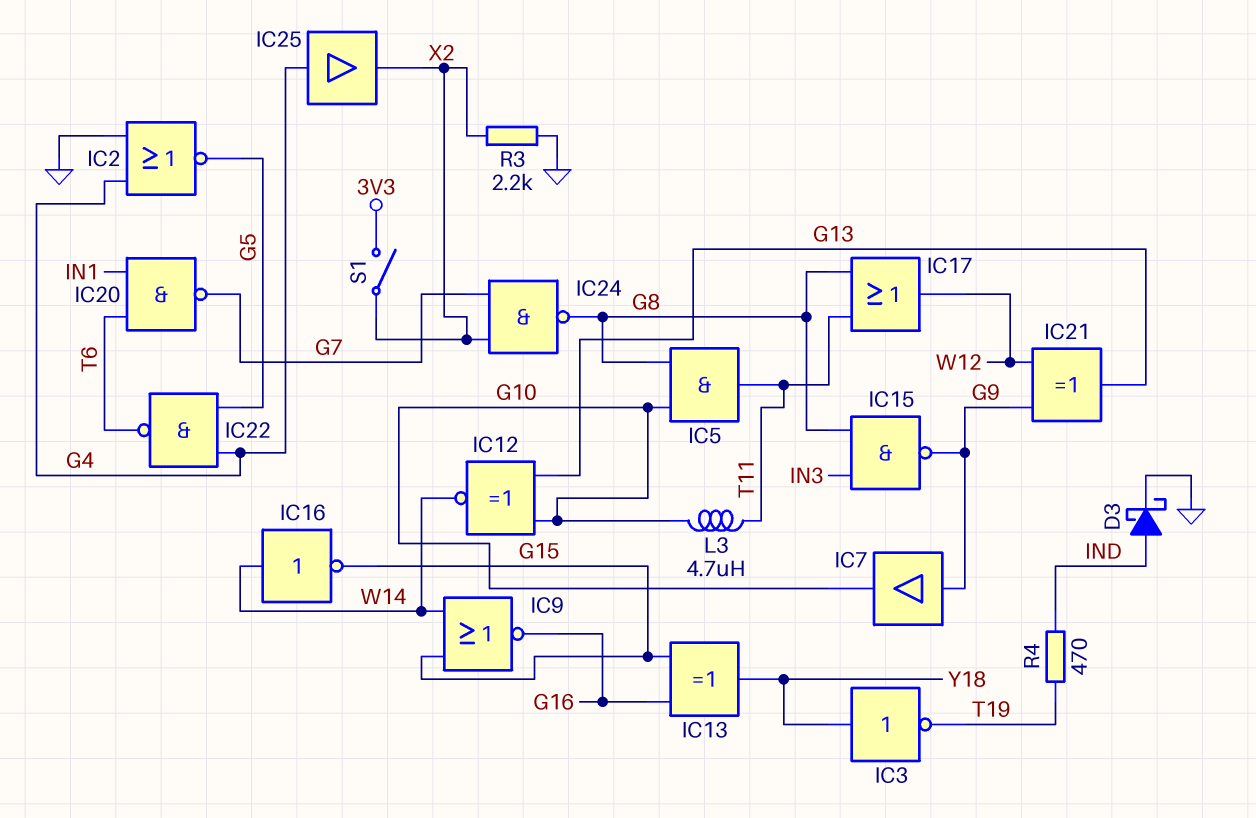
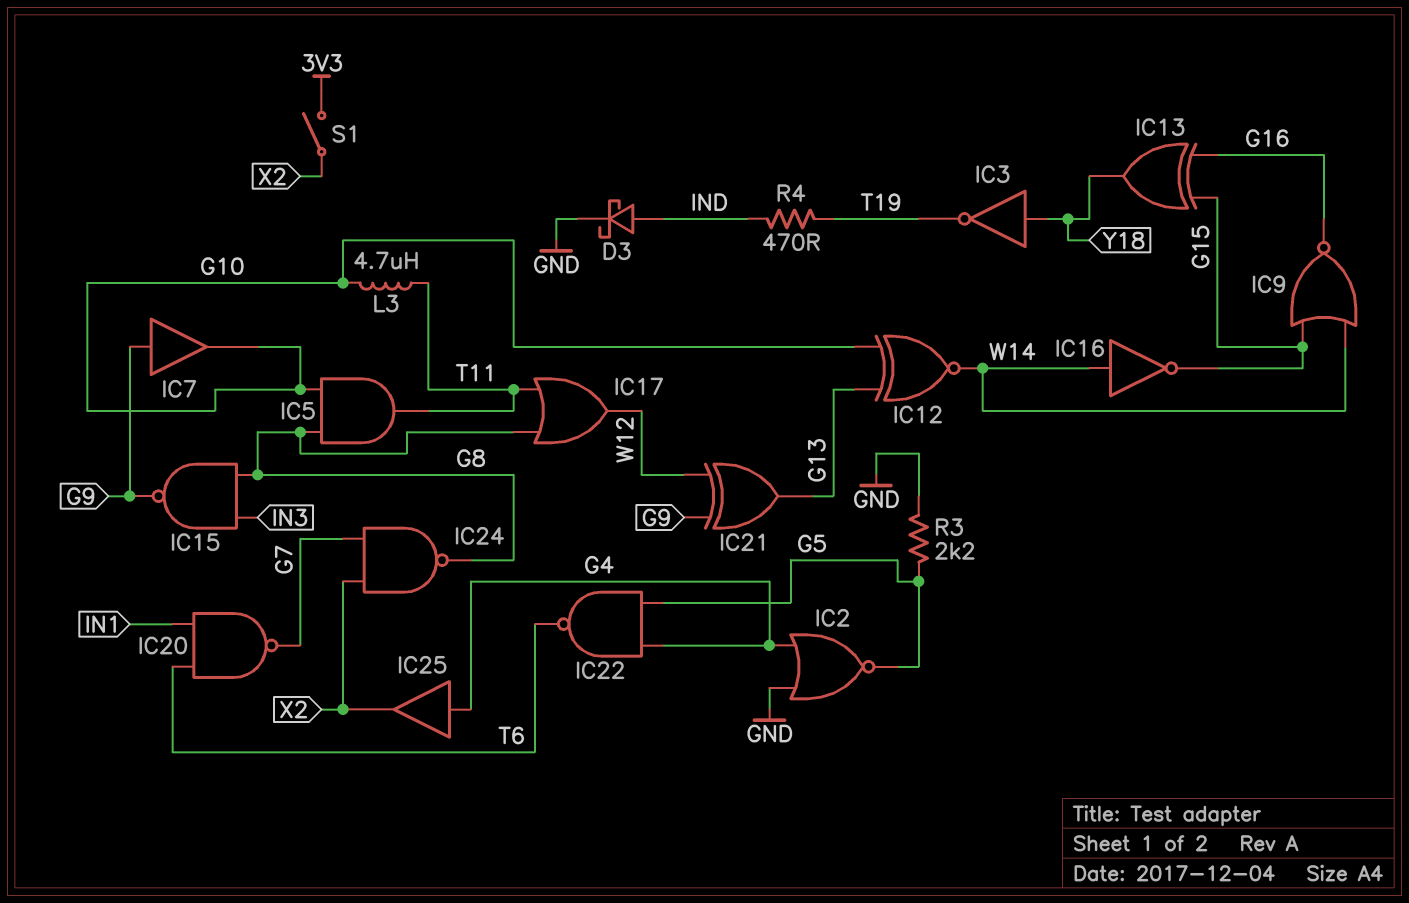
R3: 2.2k (GND, X2) -> 2.2k (G5, GND)

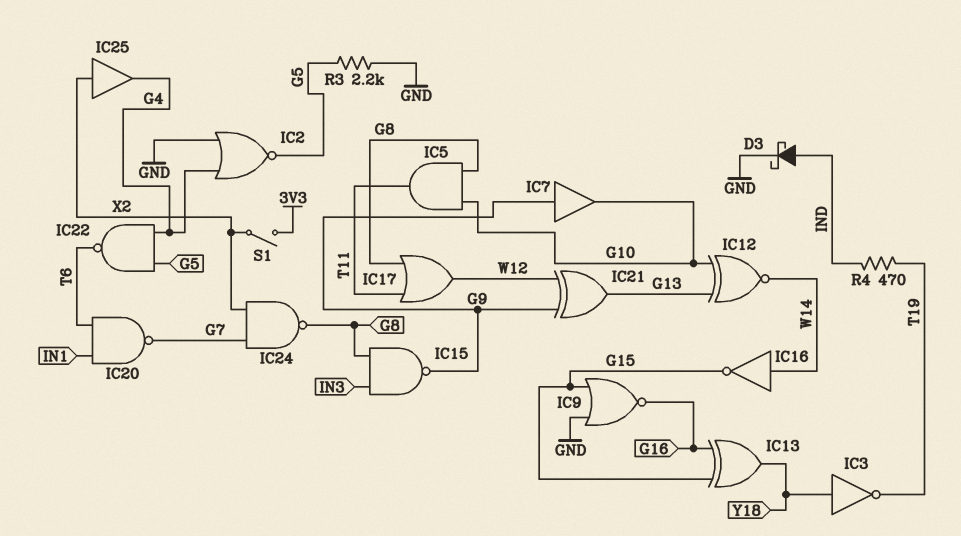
IC9: NOR (in G15, in W14, out G16) -> NOR (in G15, in GND, out G16)
IC25: buffer (in G4, out X2) -> buffer (in X2, out G4)
L3: 4.7uH (G10, T11) -> none

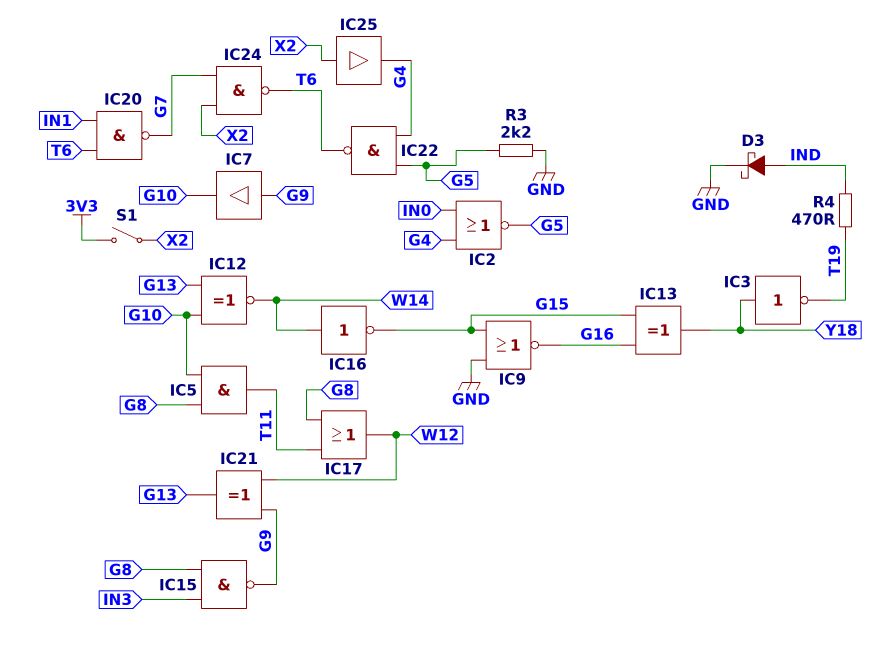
IC2: NOR (in G4, in GND, out G5) -> NOR (in G4, in IN0, out G5)
IC24: NAND (in G7, in X2, out G8) -> NAND (in G7, in X2, out T6)

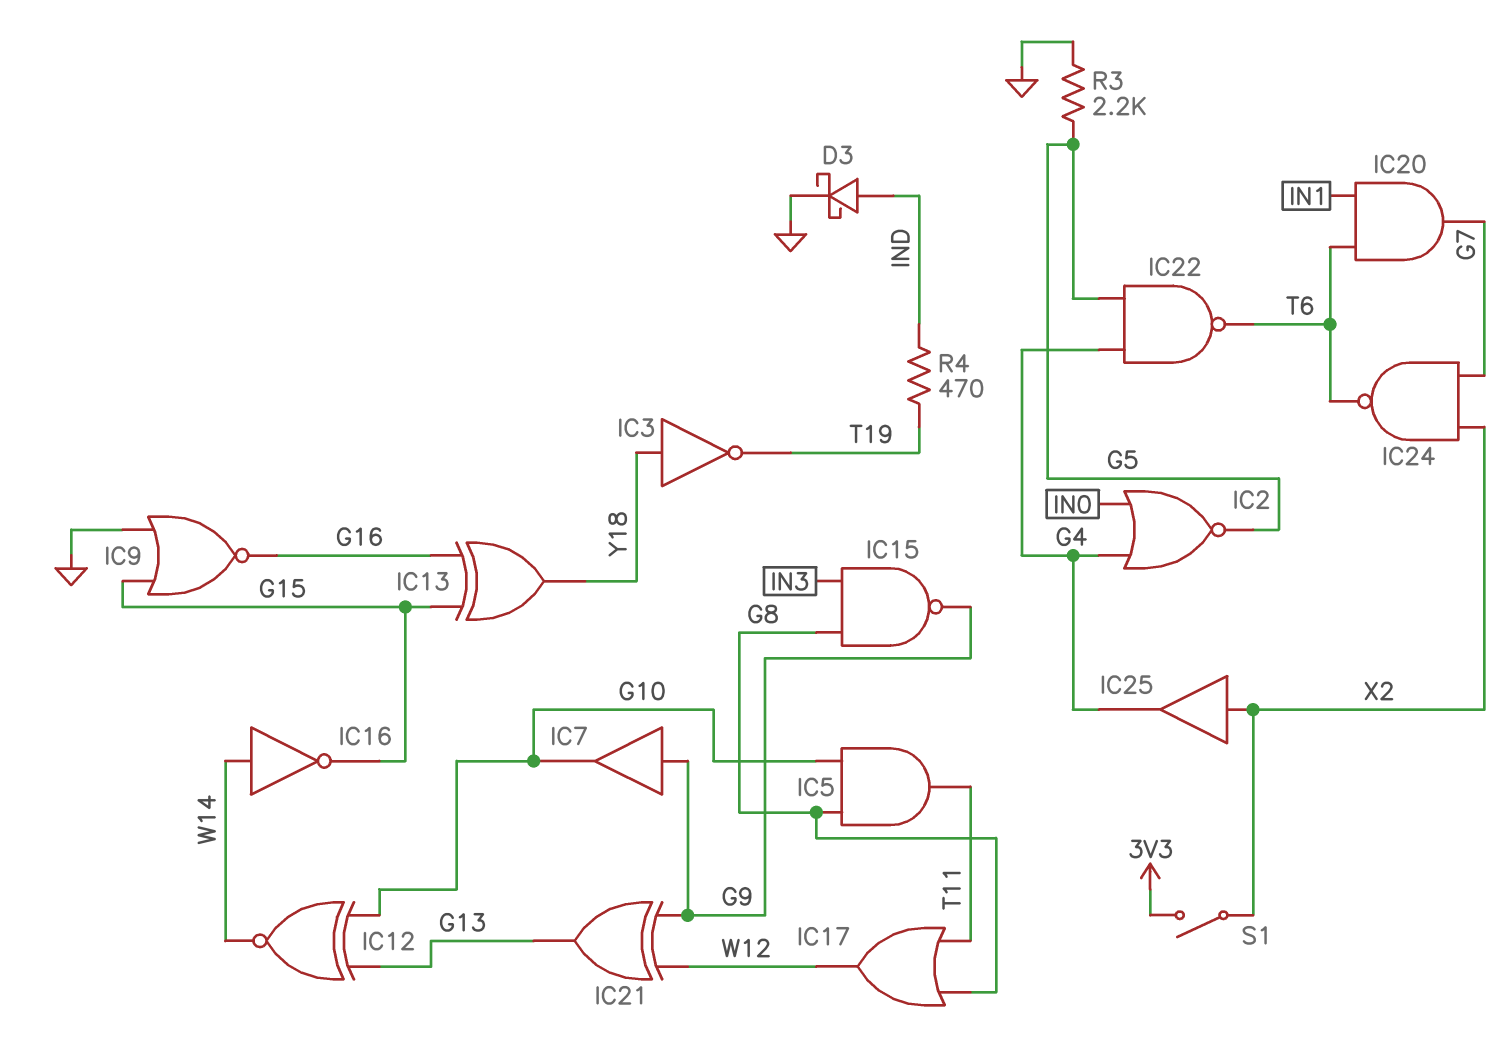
IC20: NAND (in IN1, in T6, out G7) -> AND (in IN1, in T6, out G7)

